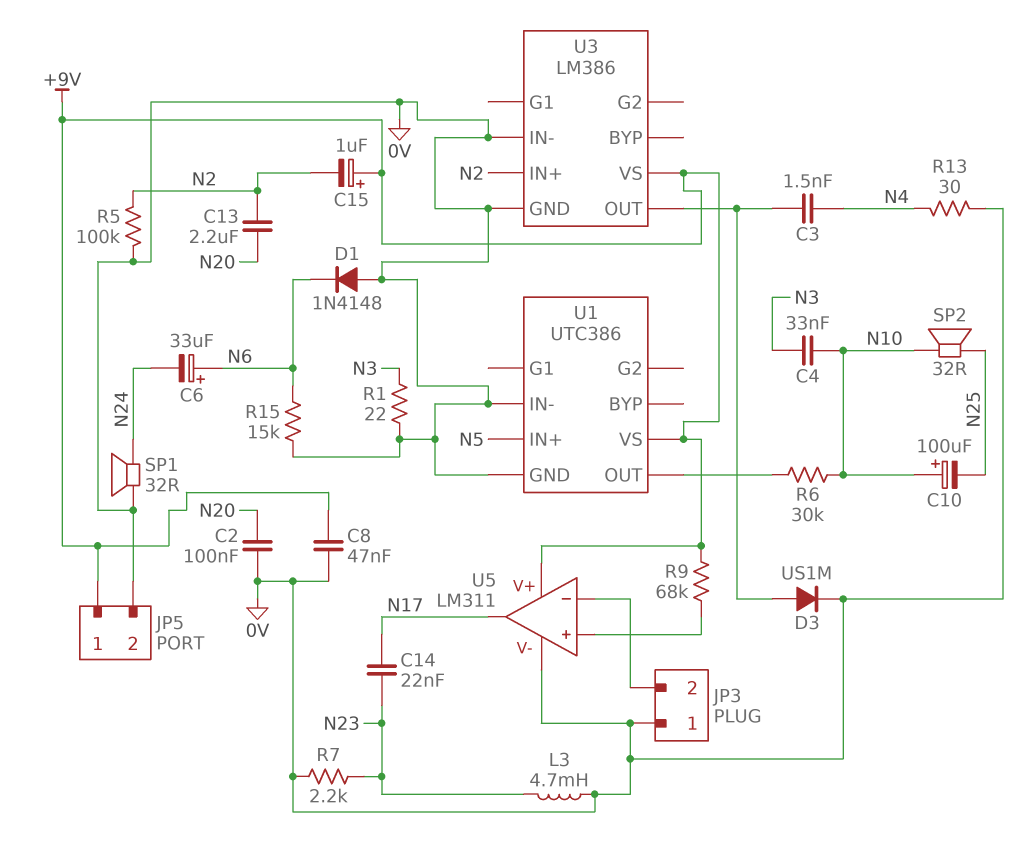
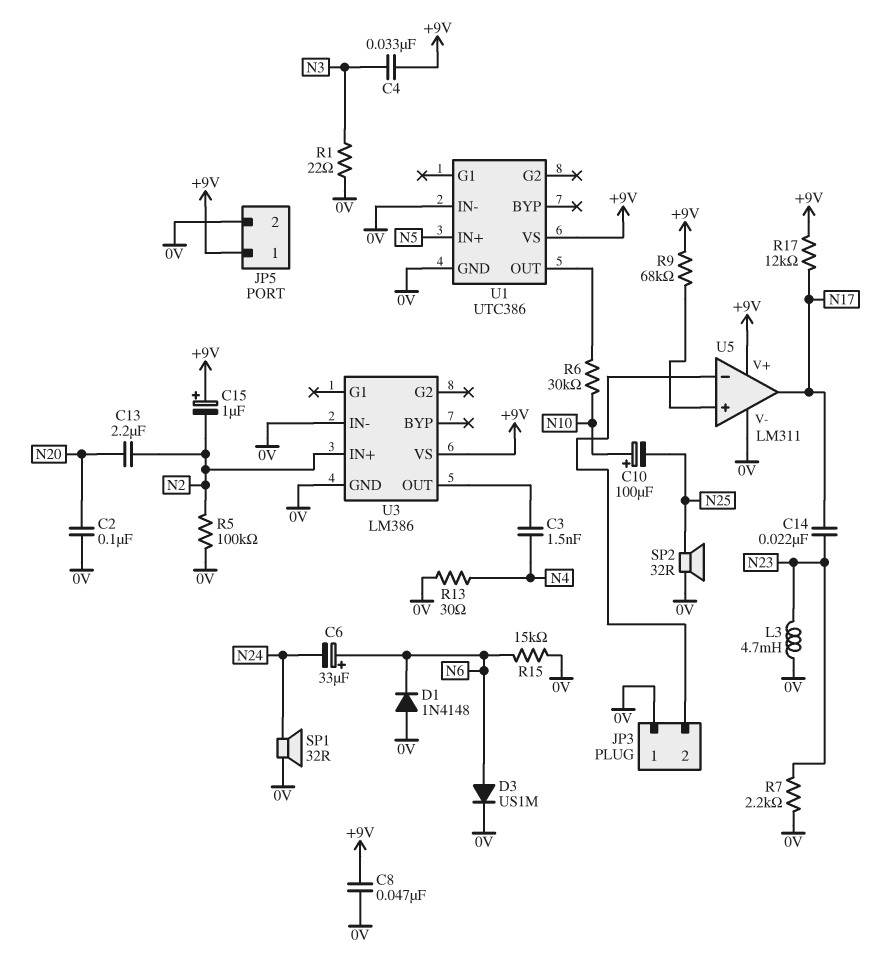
C4: 33nF (N3, N10) -> 33nF (+9V, N3)
D3: diode US1M (A U3/OUT, K 0V) -> diode US1M (A N6, K 0V)
R17: none -> 12k (+9V, N17)
SP2: speaker 32R (N10, N25) -> speaker 32R (0V, N25)

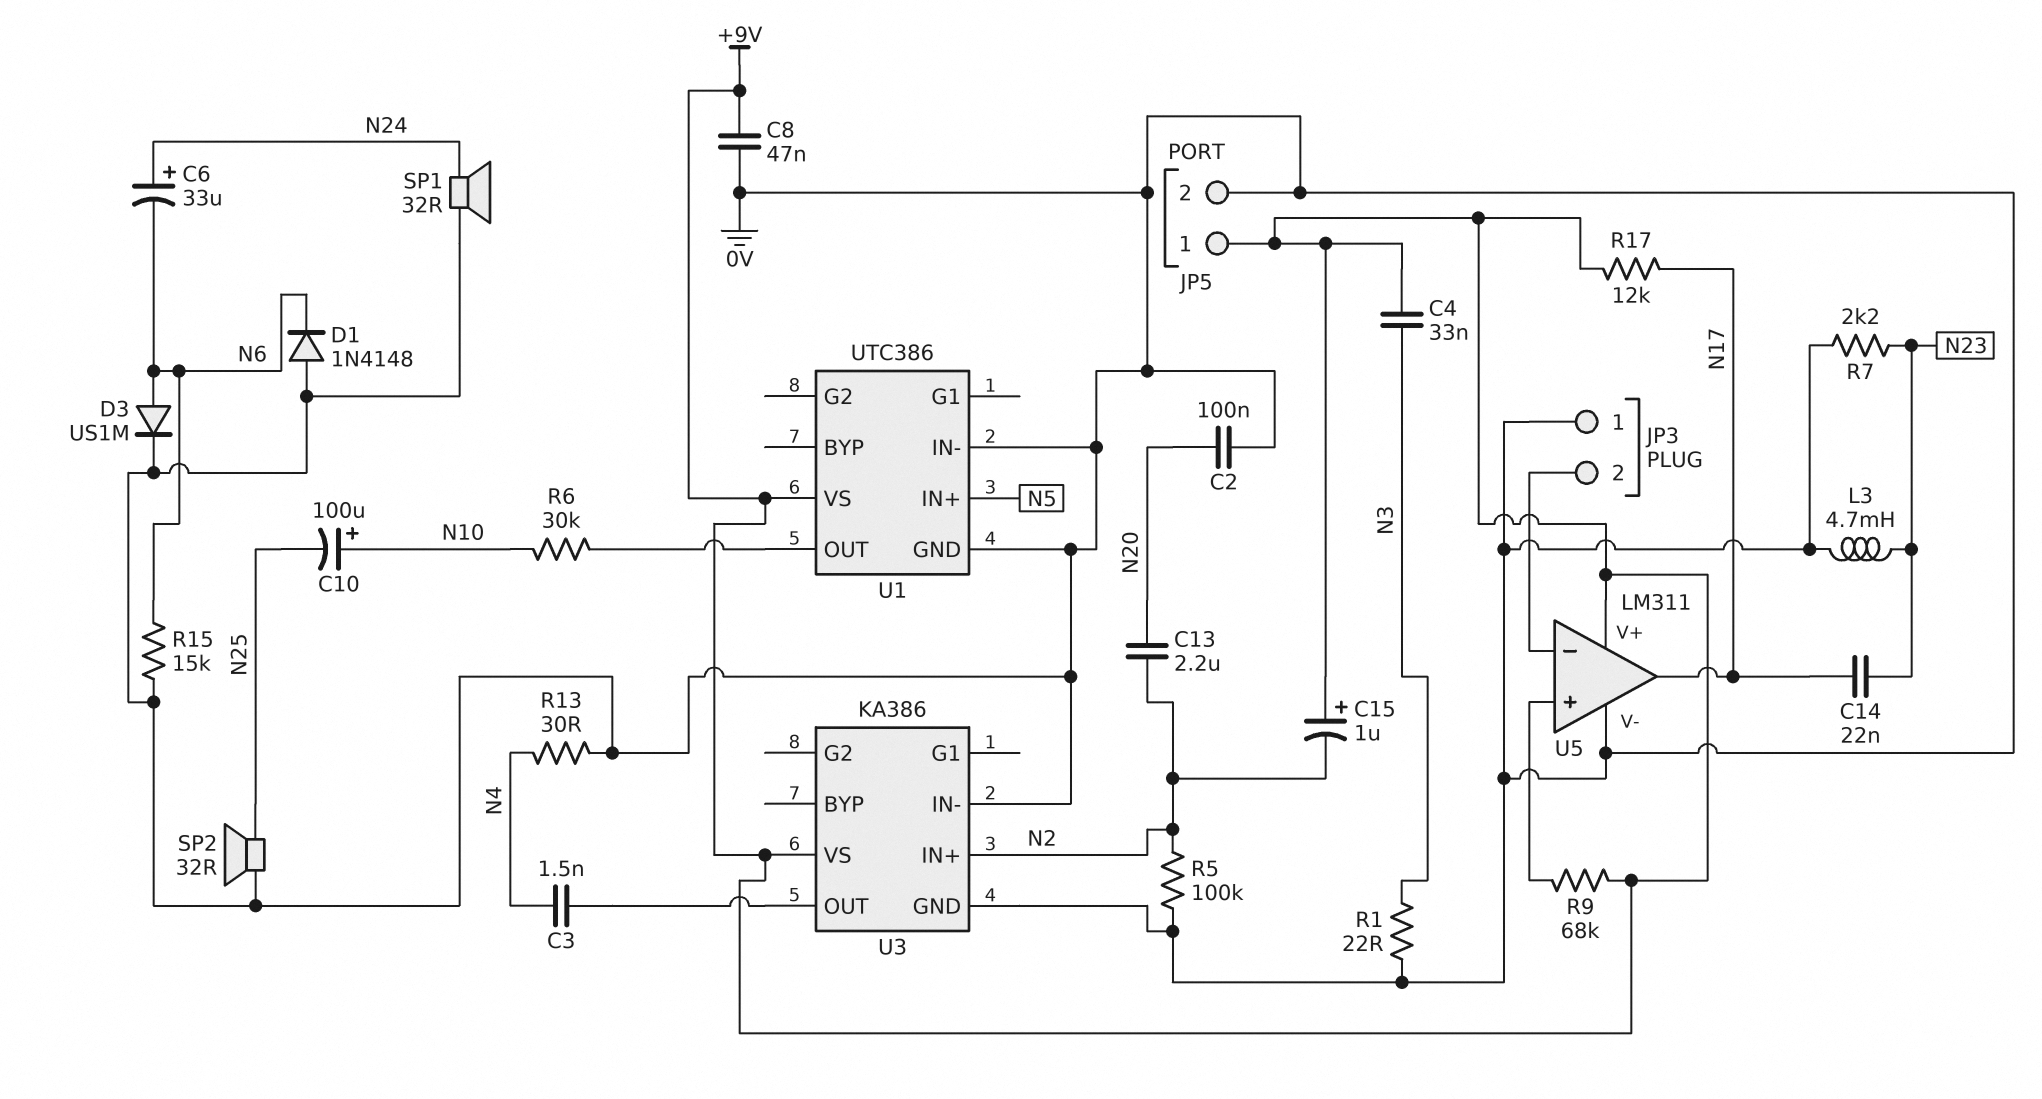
C6: 33uF (plus N6, minus N24) -> 33uF (plus N24, minus N6)
U3: LM386 -> KA386

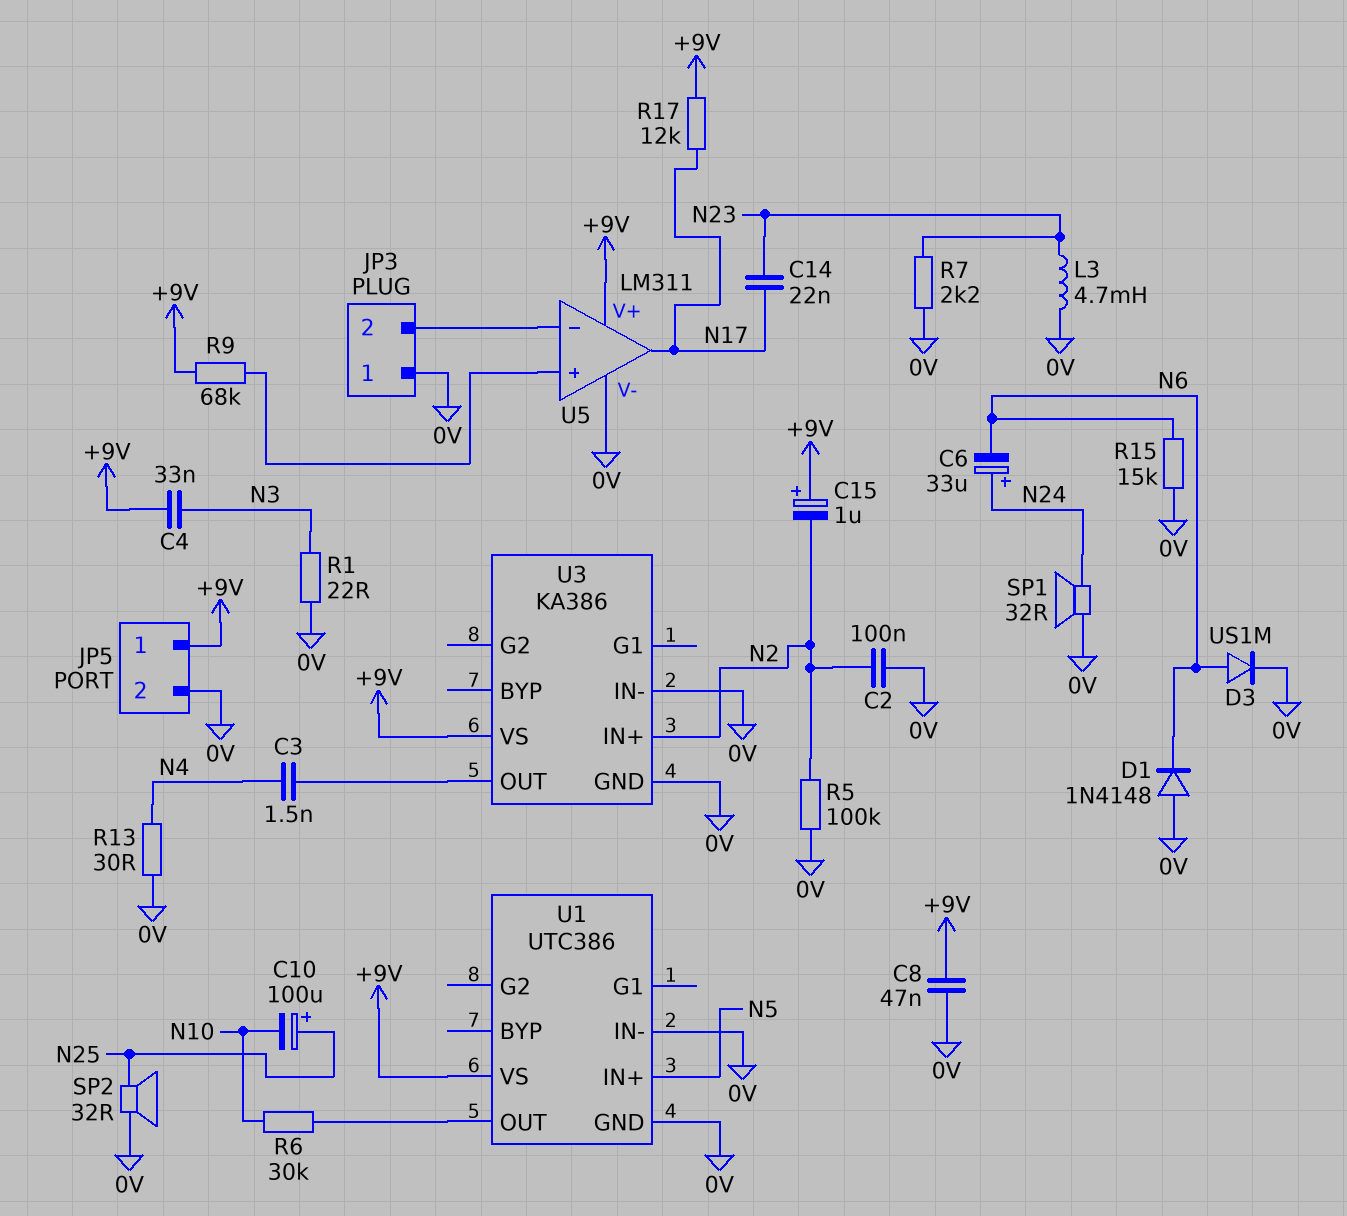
C2: 100nF (0V, N20) -> 100nF (0V, N2)
C10: 100uF (plus N10, minus N25) -> 100uF (plus N25, minus N10)
C13: 2.2uF (N2, N20) -> none

